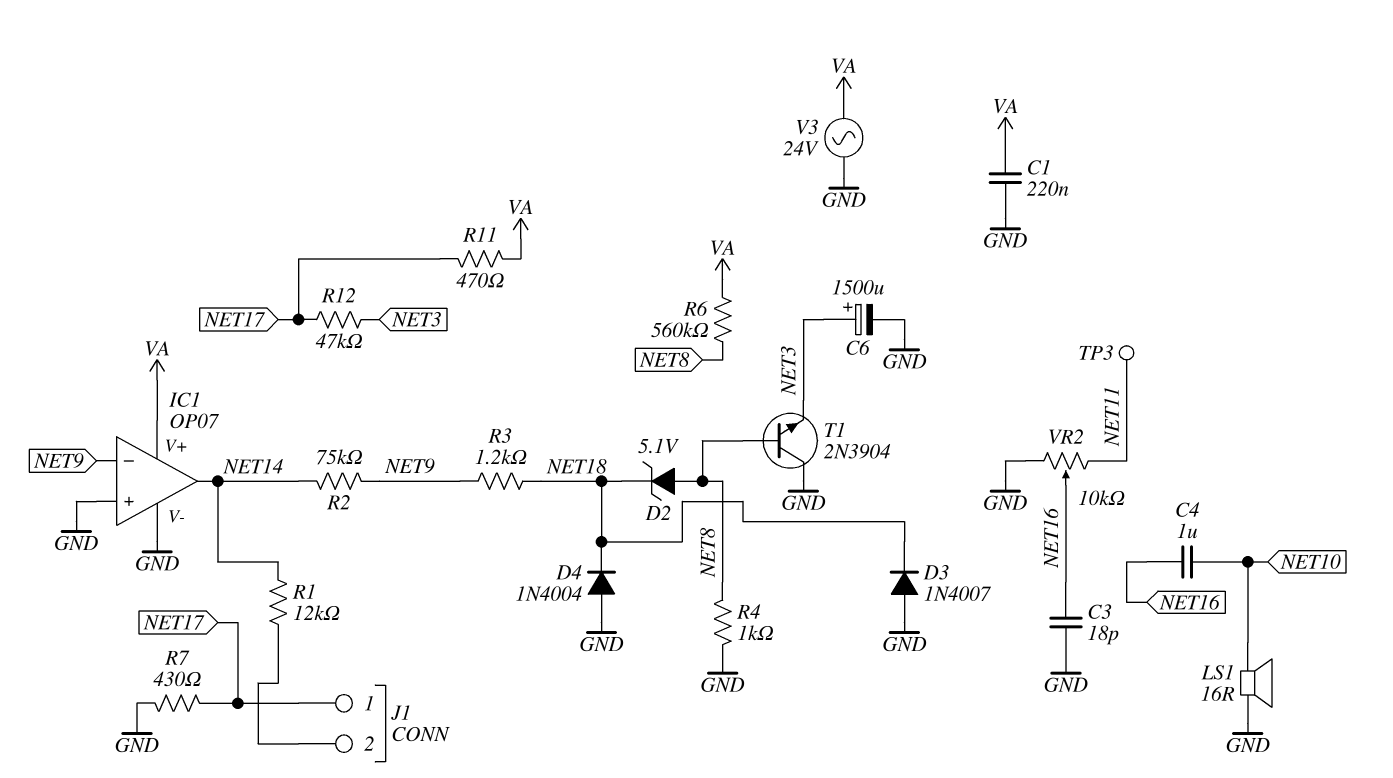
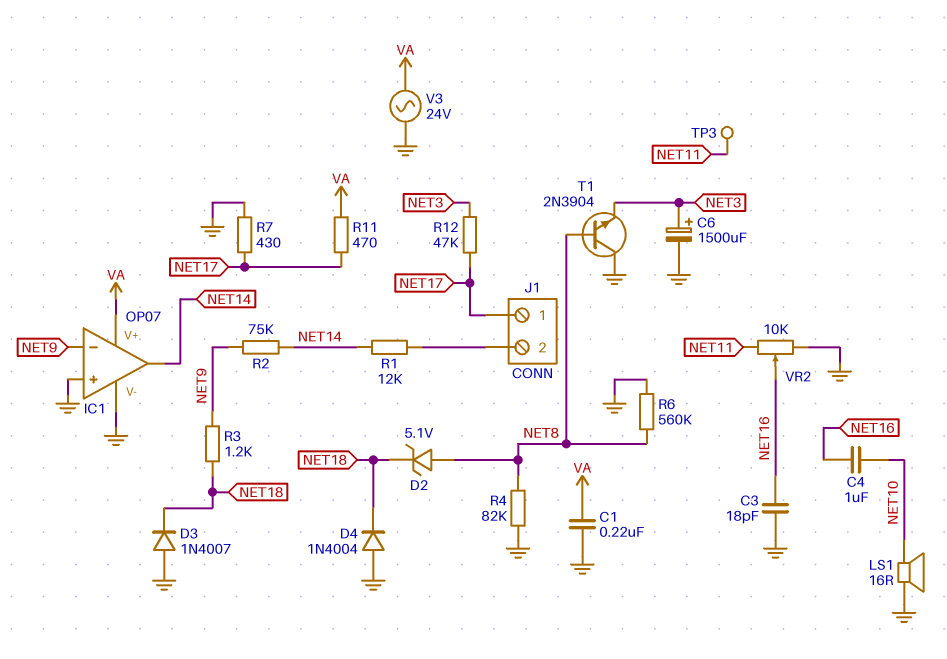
R4: 1k (GND, NET8) -> 82k (GND, NET8)
R6: 560k (NET8, VA) -> 560k (GND, NET8)

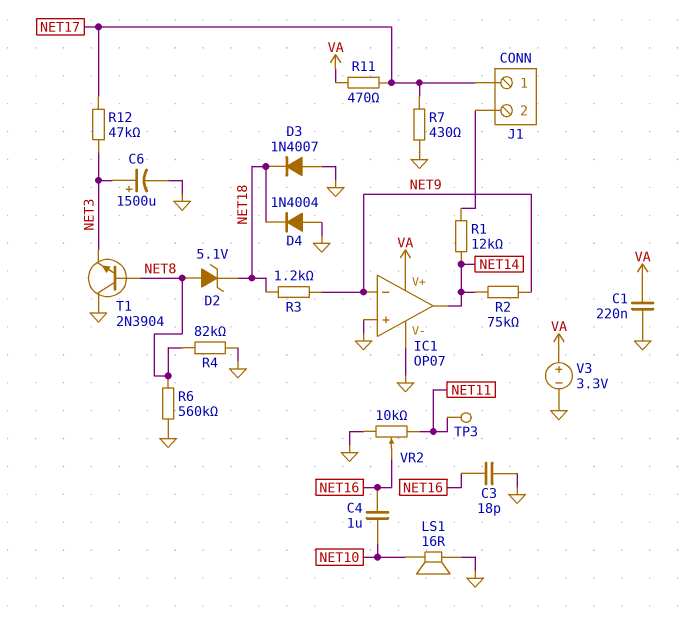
V3: AC 24V (GND, VA) -> 3.3V (plus VA, minus GND)

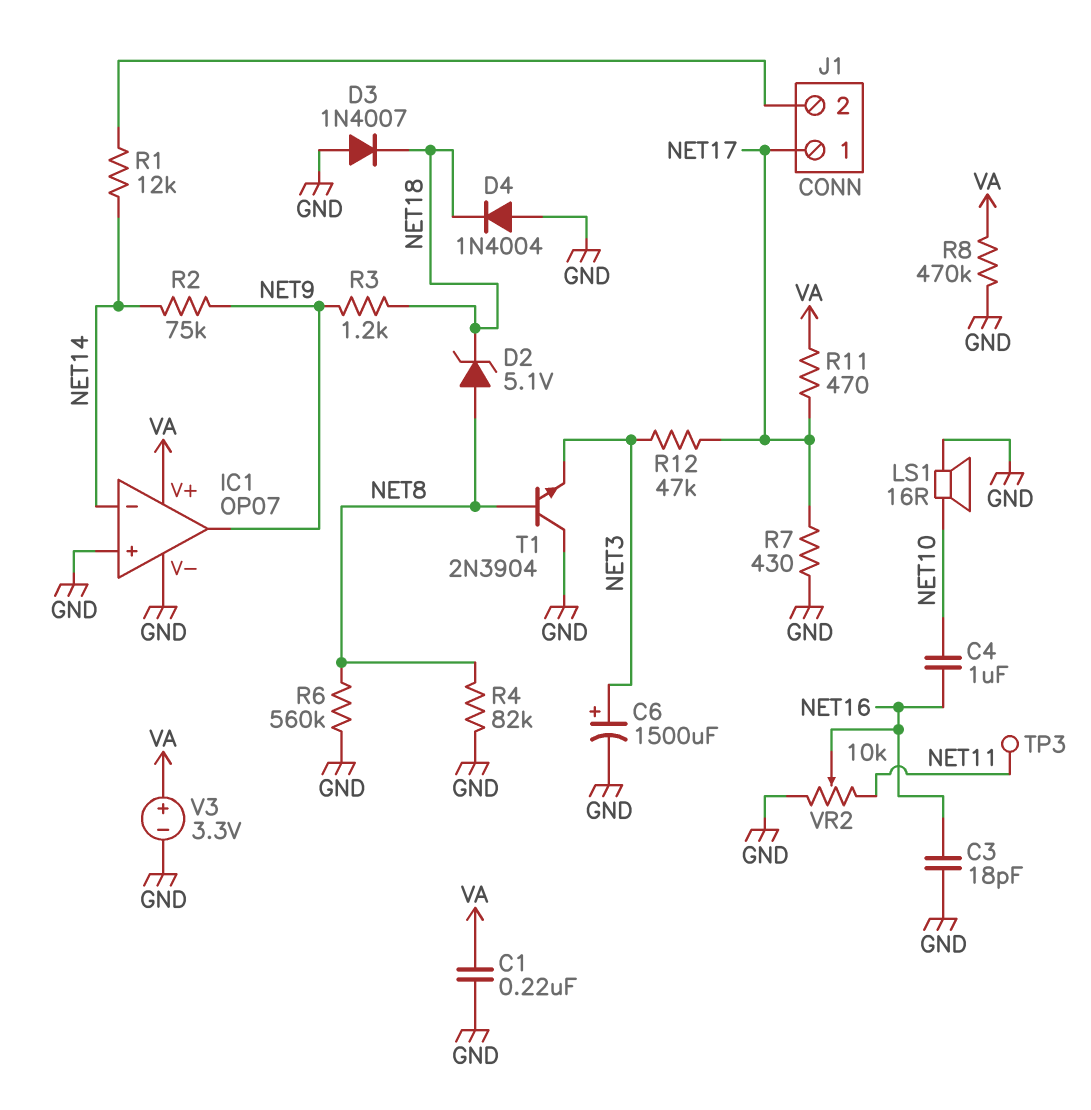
IC1 pin in-: NET9 -> NET14
IC1 pin out: NET14 -> NET9
R8: none -> 470k (GND, VA)

